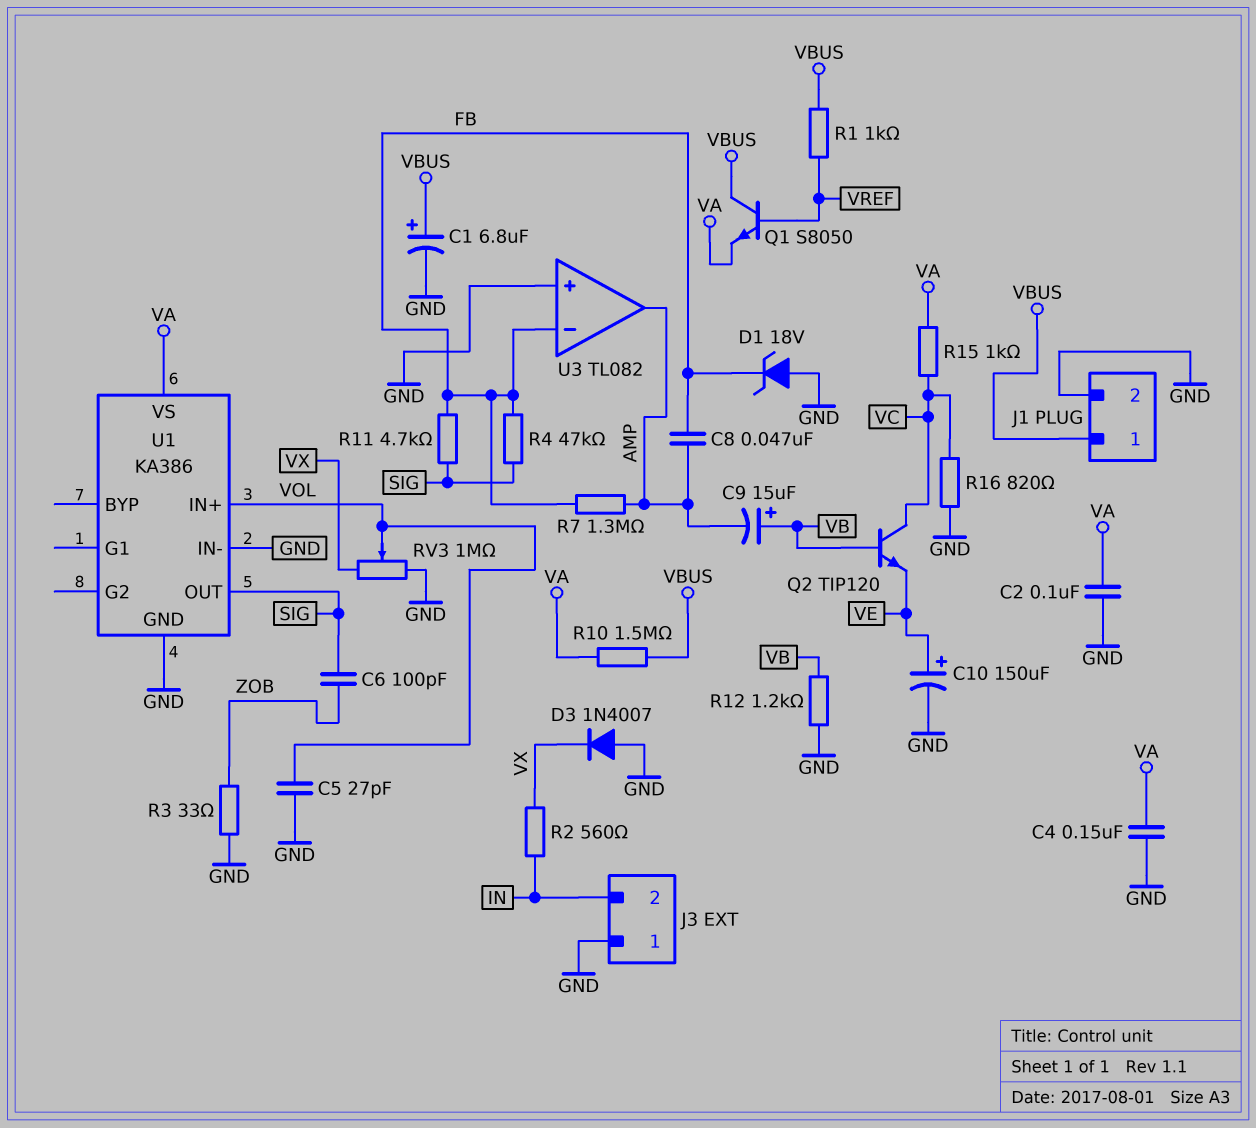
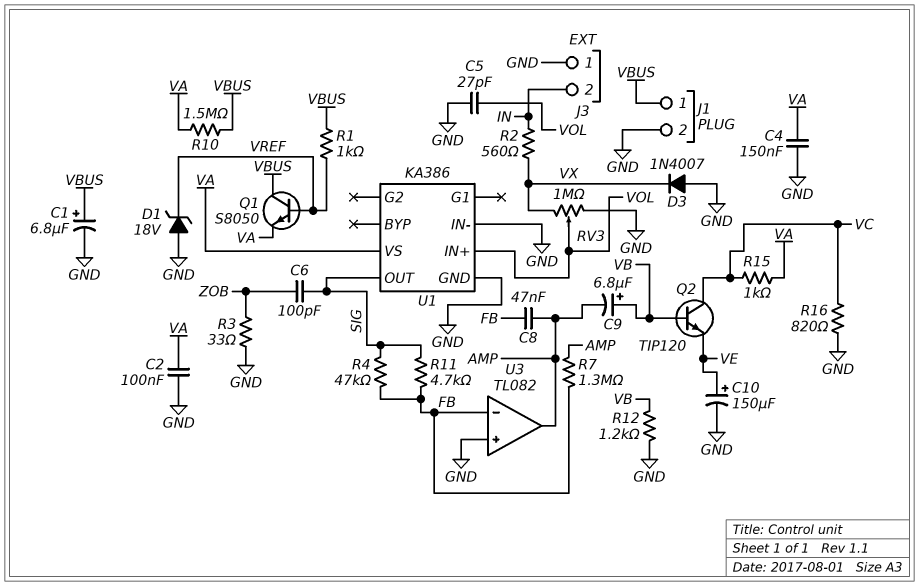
C9: 15uF (plus VB, minus AMP) -> 6.8uF (plus VB, minus AMP)
D1: zener 18V (A GND, K FB) -> zener 18V (A GND, K VREF)

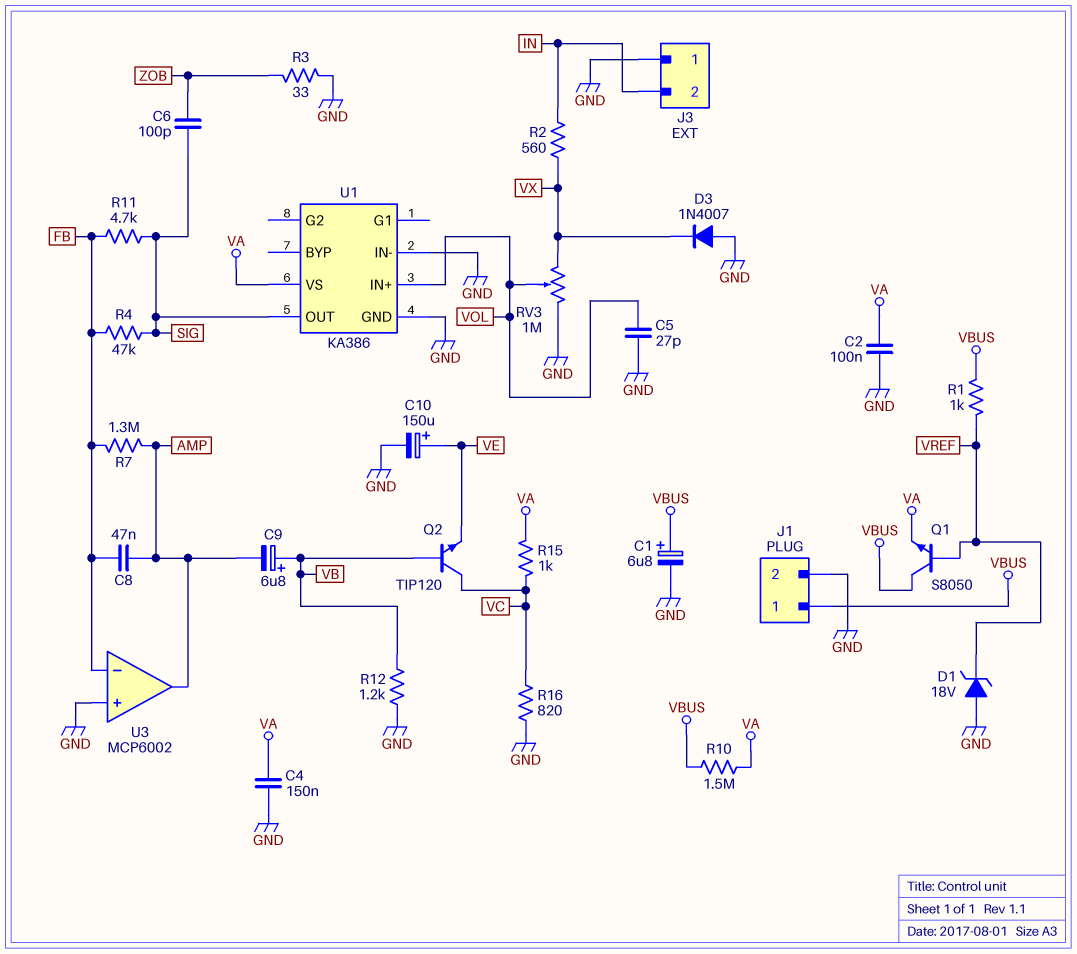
U3: TL082 -> MCP6002

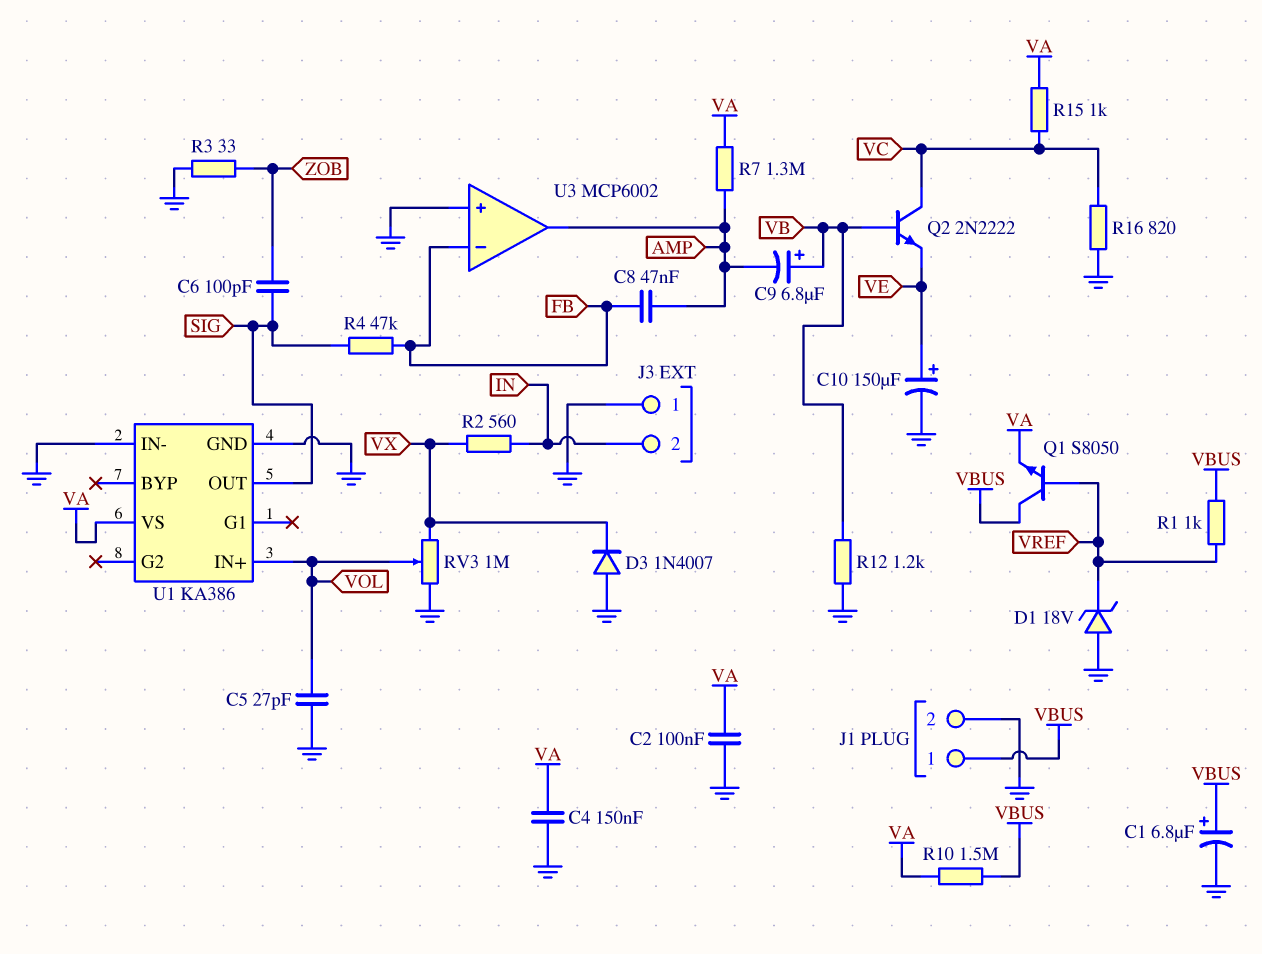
Q2: NPN TIP120 (B VB, C VC, E VE) -> NPN 2N2222 (B VB, C VC, E VE)
R7: 1.3M (AMP, FB) -> 1.3M (AMP, VA)
R11: 4.7k (FB, SIG) -> none

